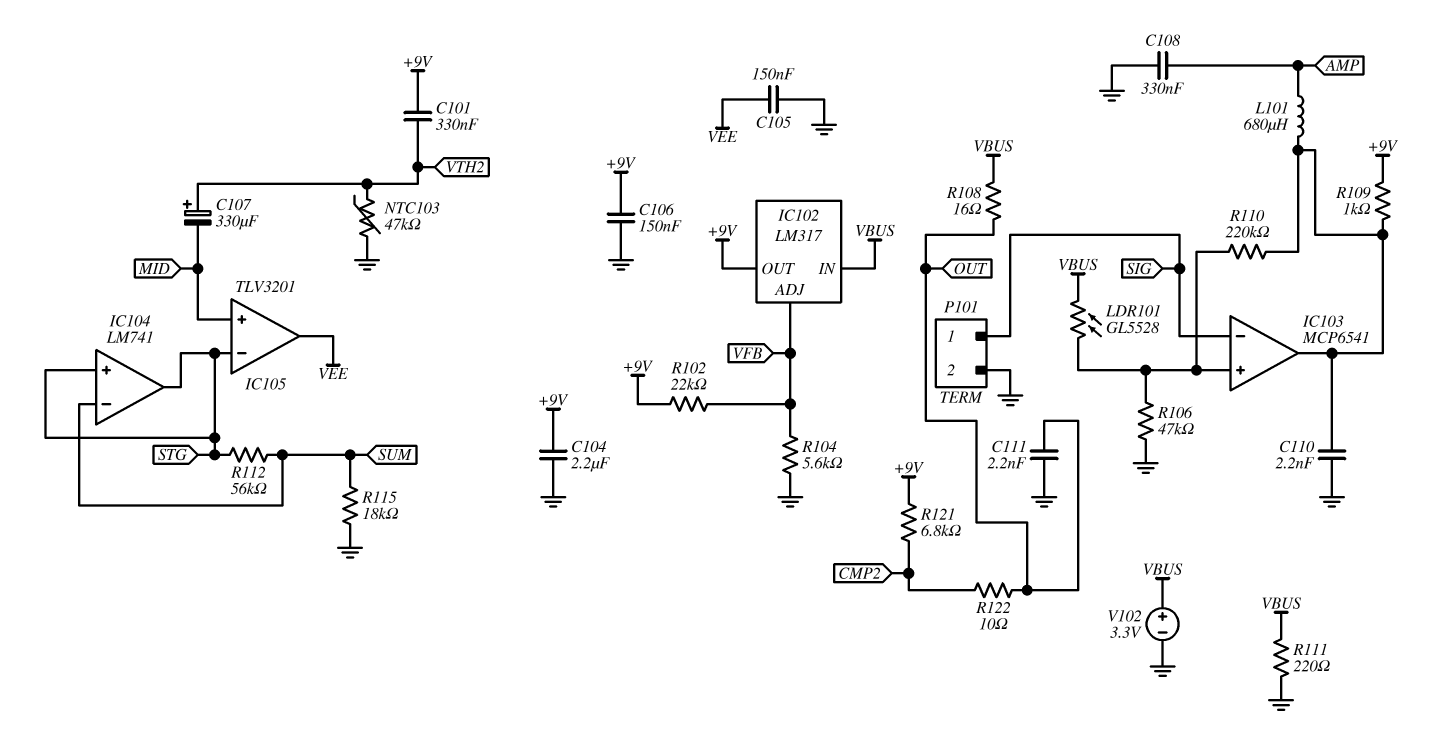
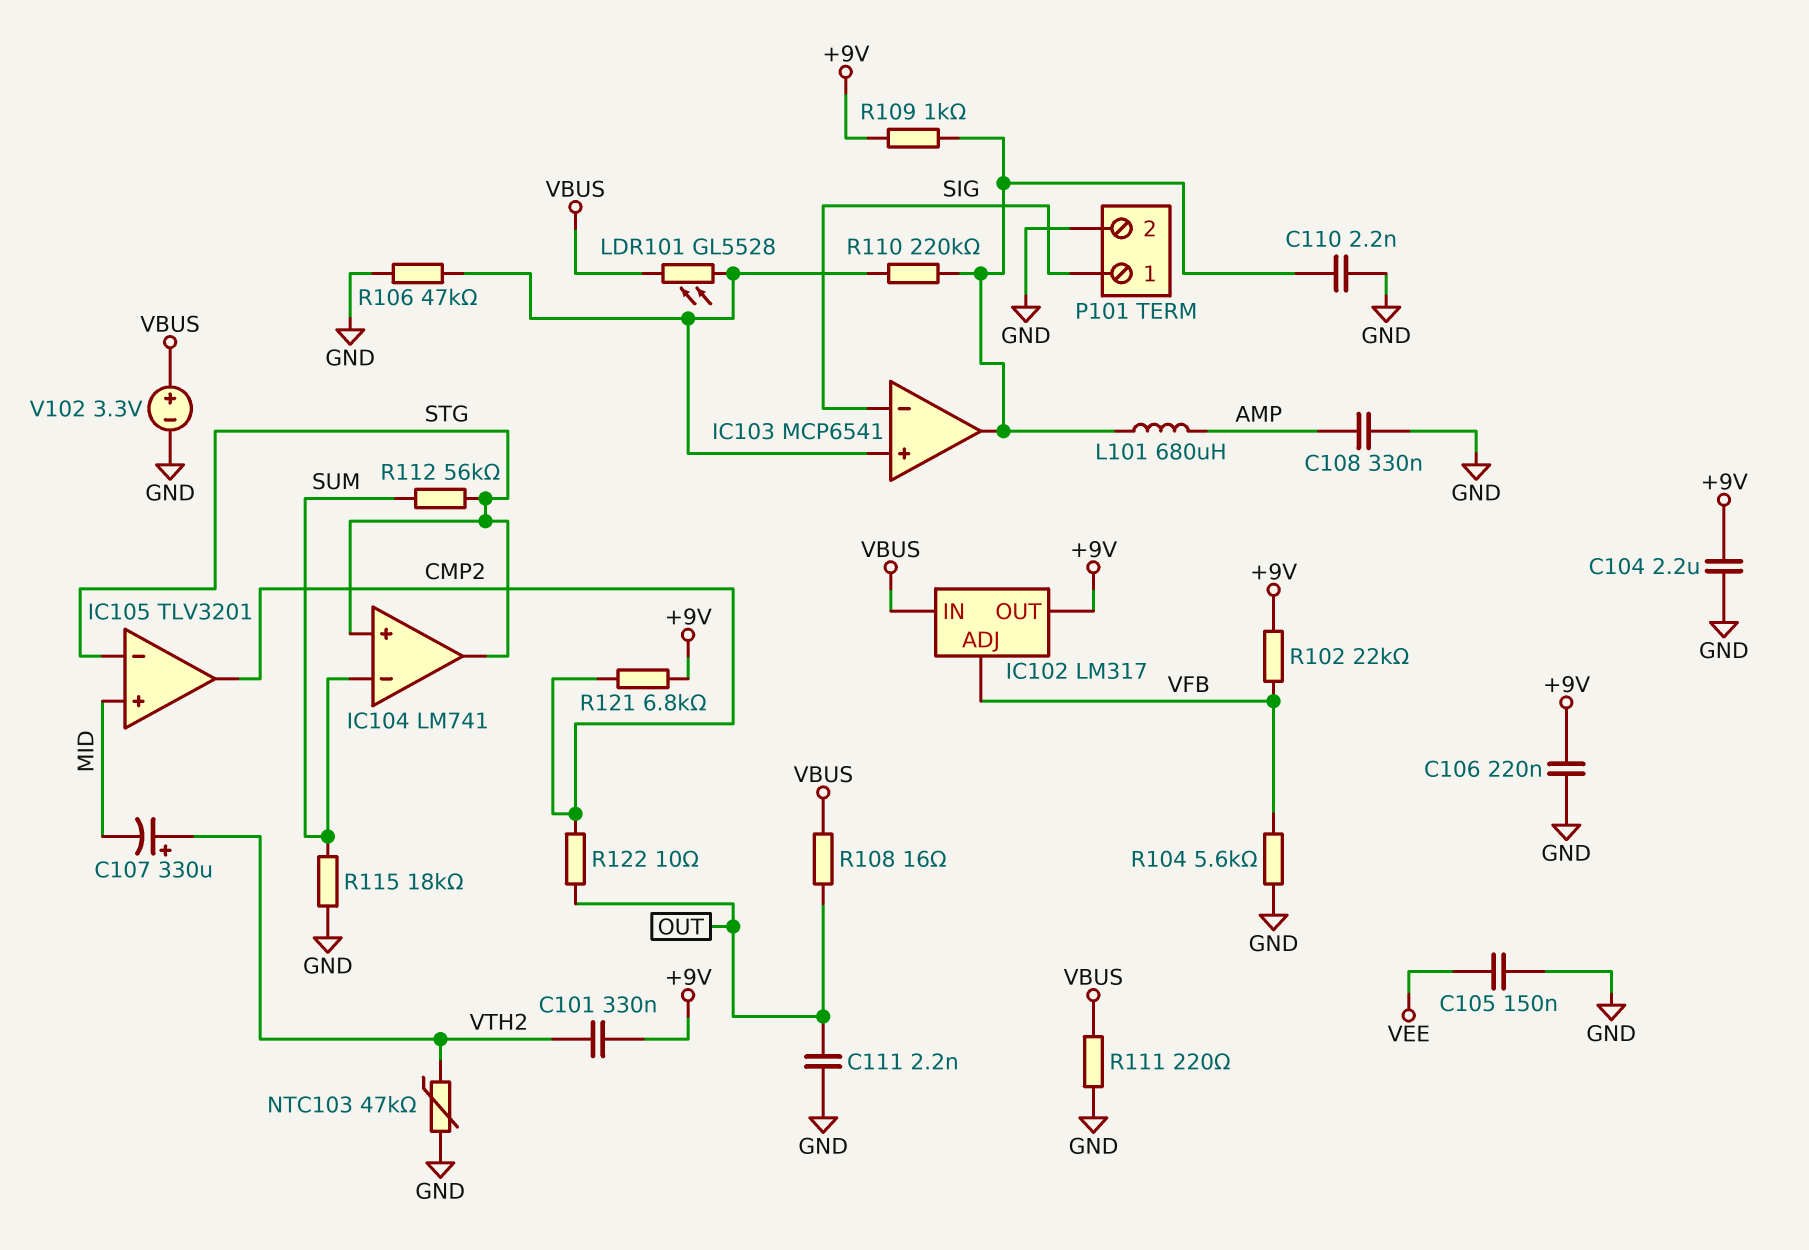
C106: 150nF (+9V, GND) -> 220nF (+9V, GND)
IC105 pin out: VEE -> CMP2

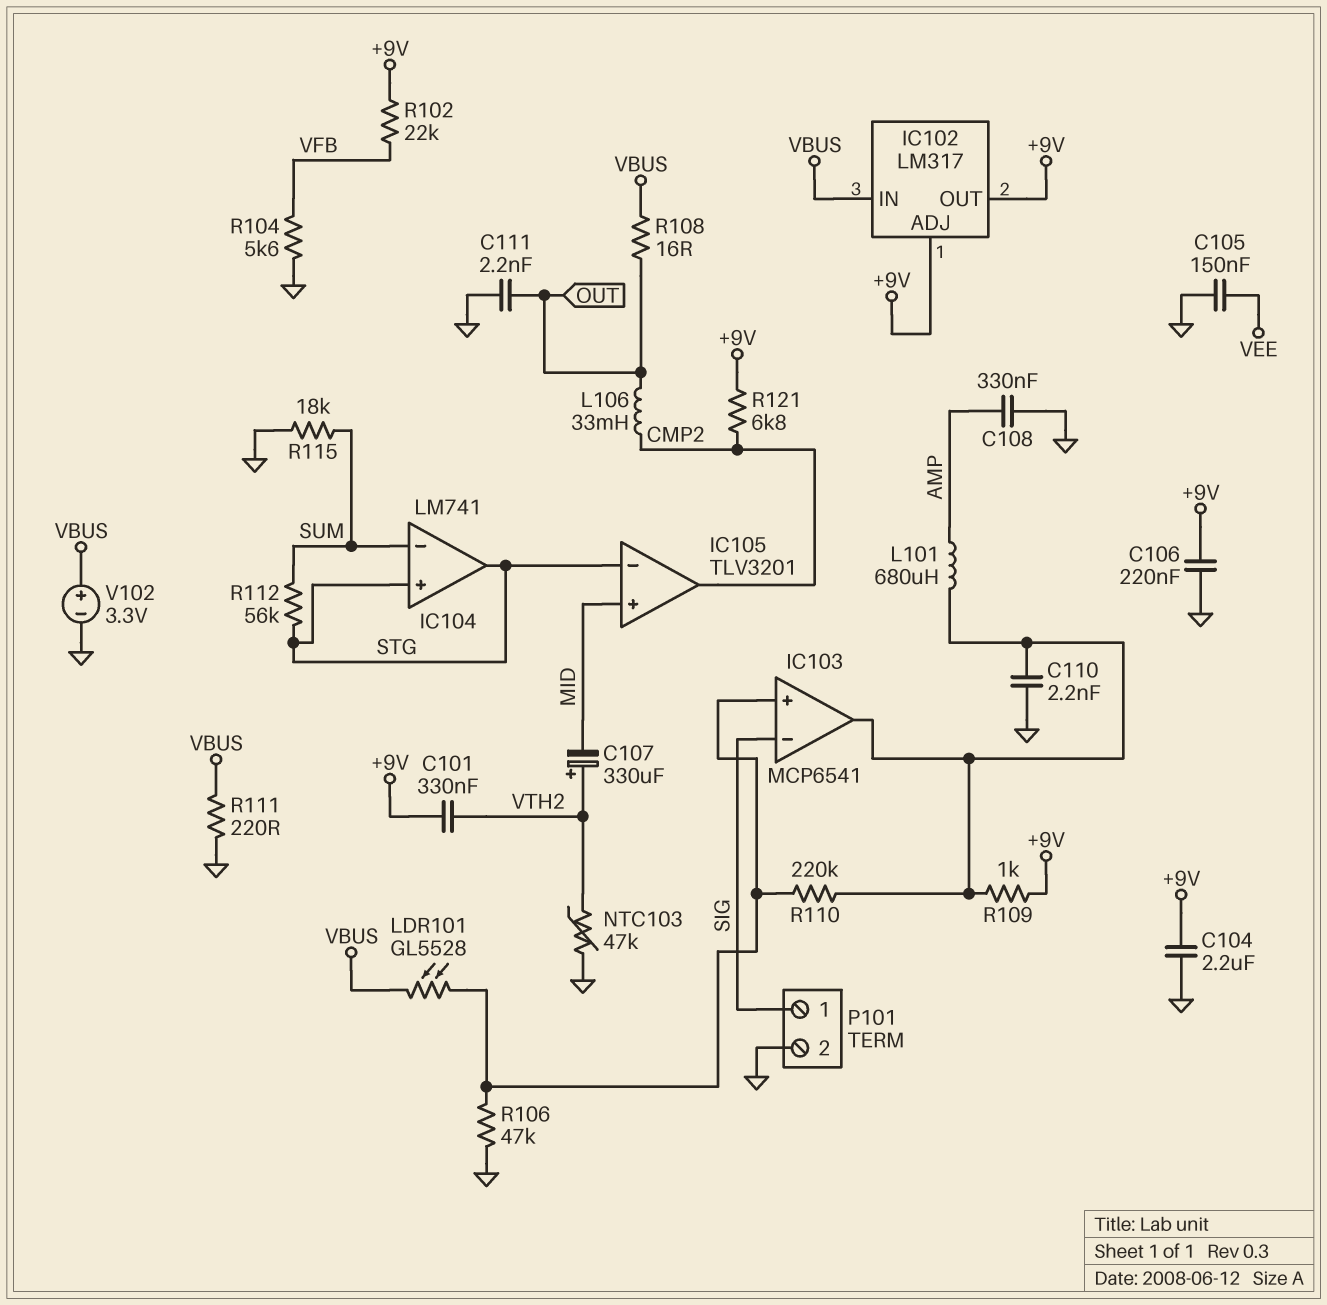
IC102 pin ADJ: VFB -> +9V
L106: none -> 33mH (CMP2, OUT)
R122: 10 (CMP2, OUT) -> none

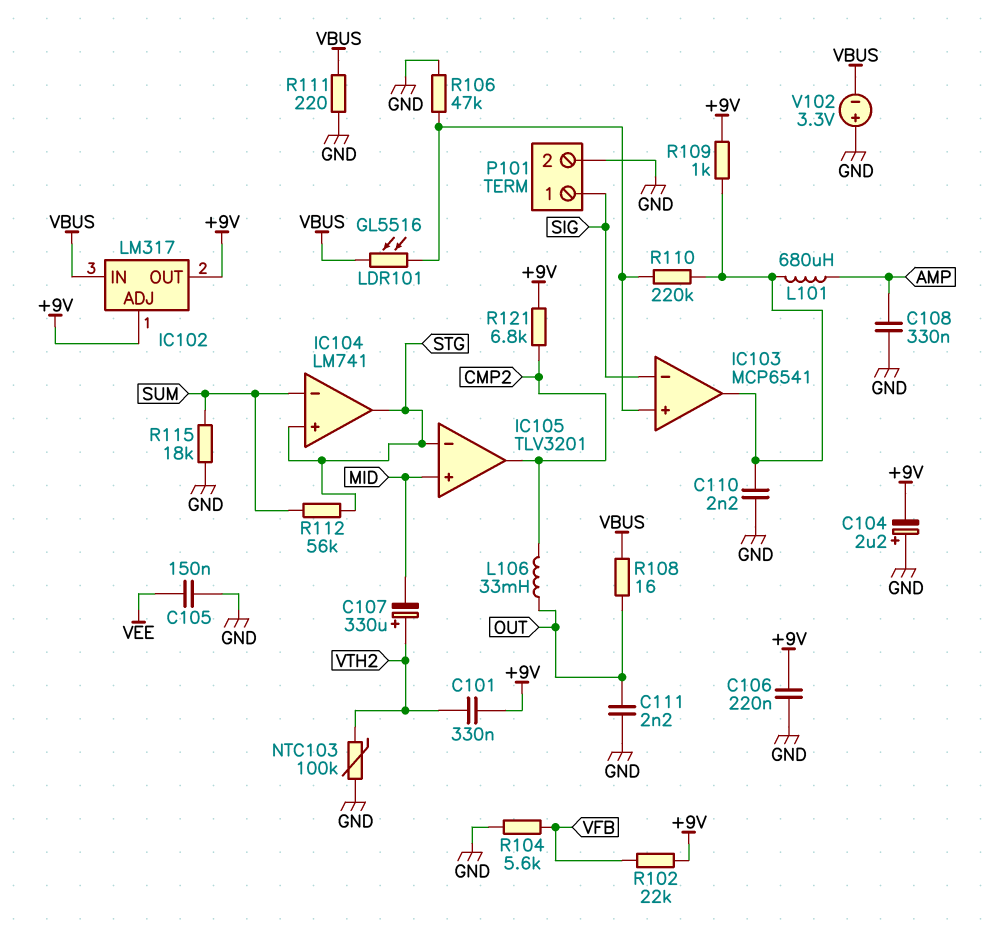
C104: 2.2uF (+9V, GND) -> 2.2uF (plus GND, minus +9V)
LDR101: GL5528 (IC103/in+, VBUS) -> GL5516 (IC103/in+, VBUS)
NTC103: 47k (GND, VTH2) -> 100k (GND, VTH2)
V102: 3.3V (plus VBUS, minus GND) -> 3.3V (plus GND, minus VBUS)

